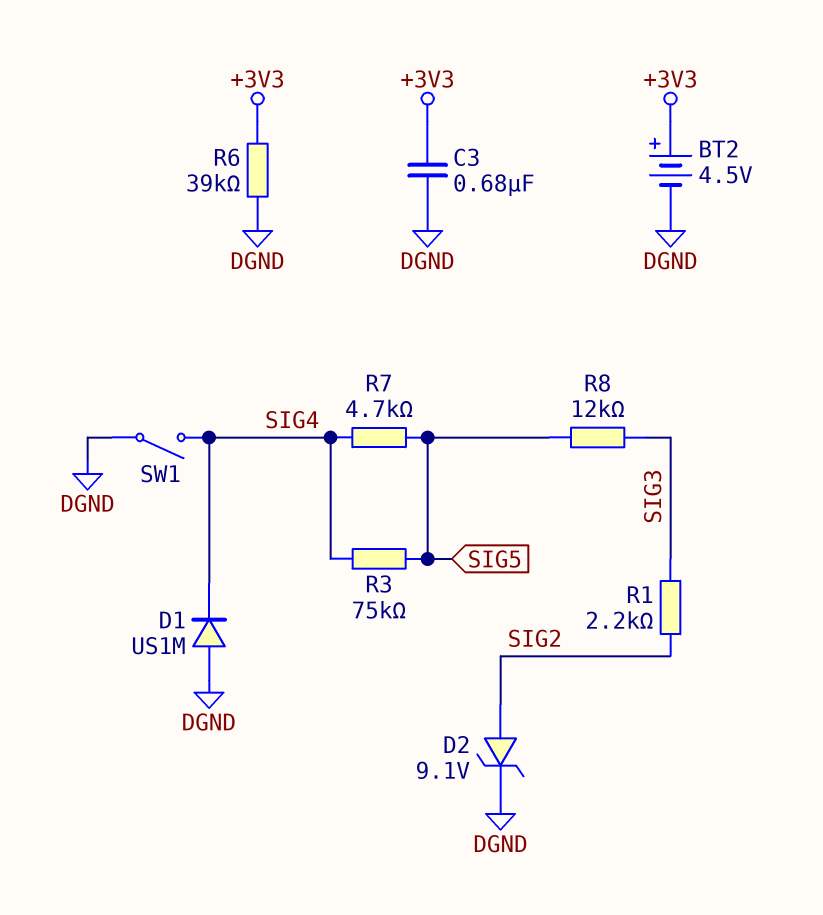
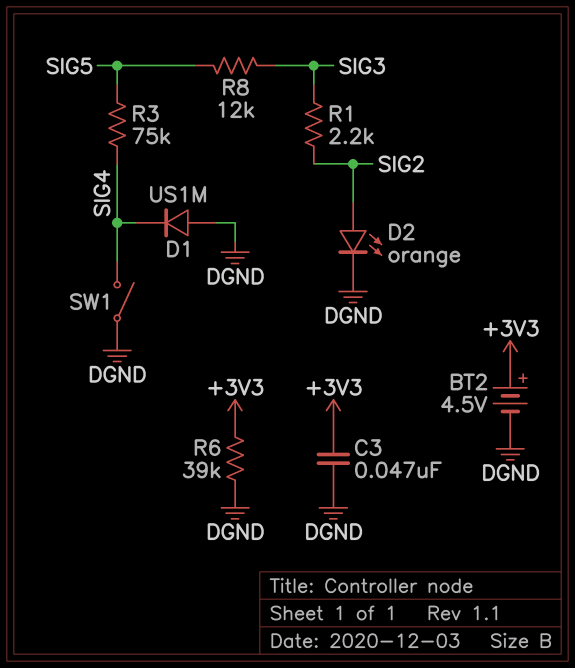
C3: 680nF (+3V3, DGND) -> 47nF (+3V3, DGND)
D2: zener 9.1V (A SIG2, K DGND) -> LED orange (A SIG2, K DGND)
R7: 4.7k (SIG4, SIG5) -> none

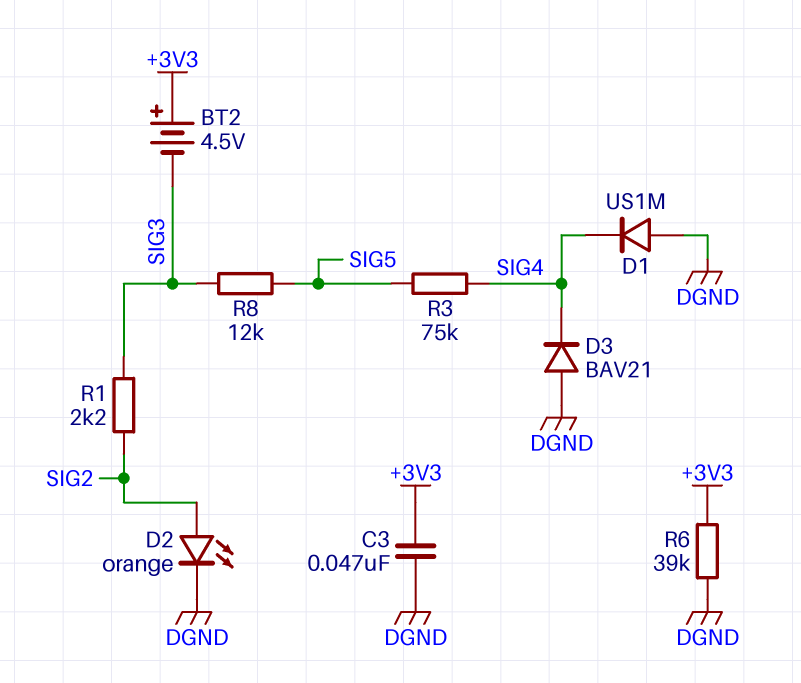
BT2: 4.5V (plus +3V3, minus DGND) -> 4.5V (plus +3V3, minus SIG3)
D3: none -> diode BAV21 (A DGND, K SIG4)
SW1: switch (DGND, SIG4) -> none

